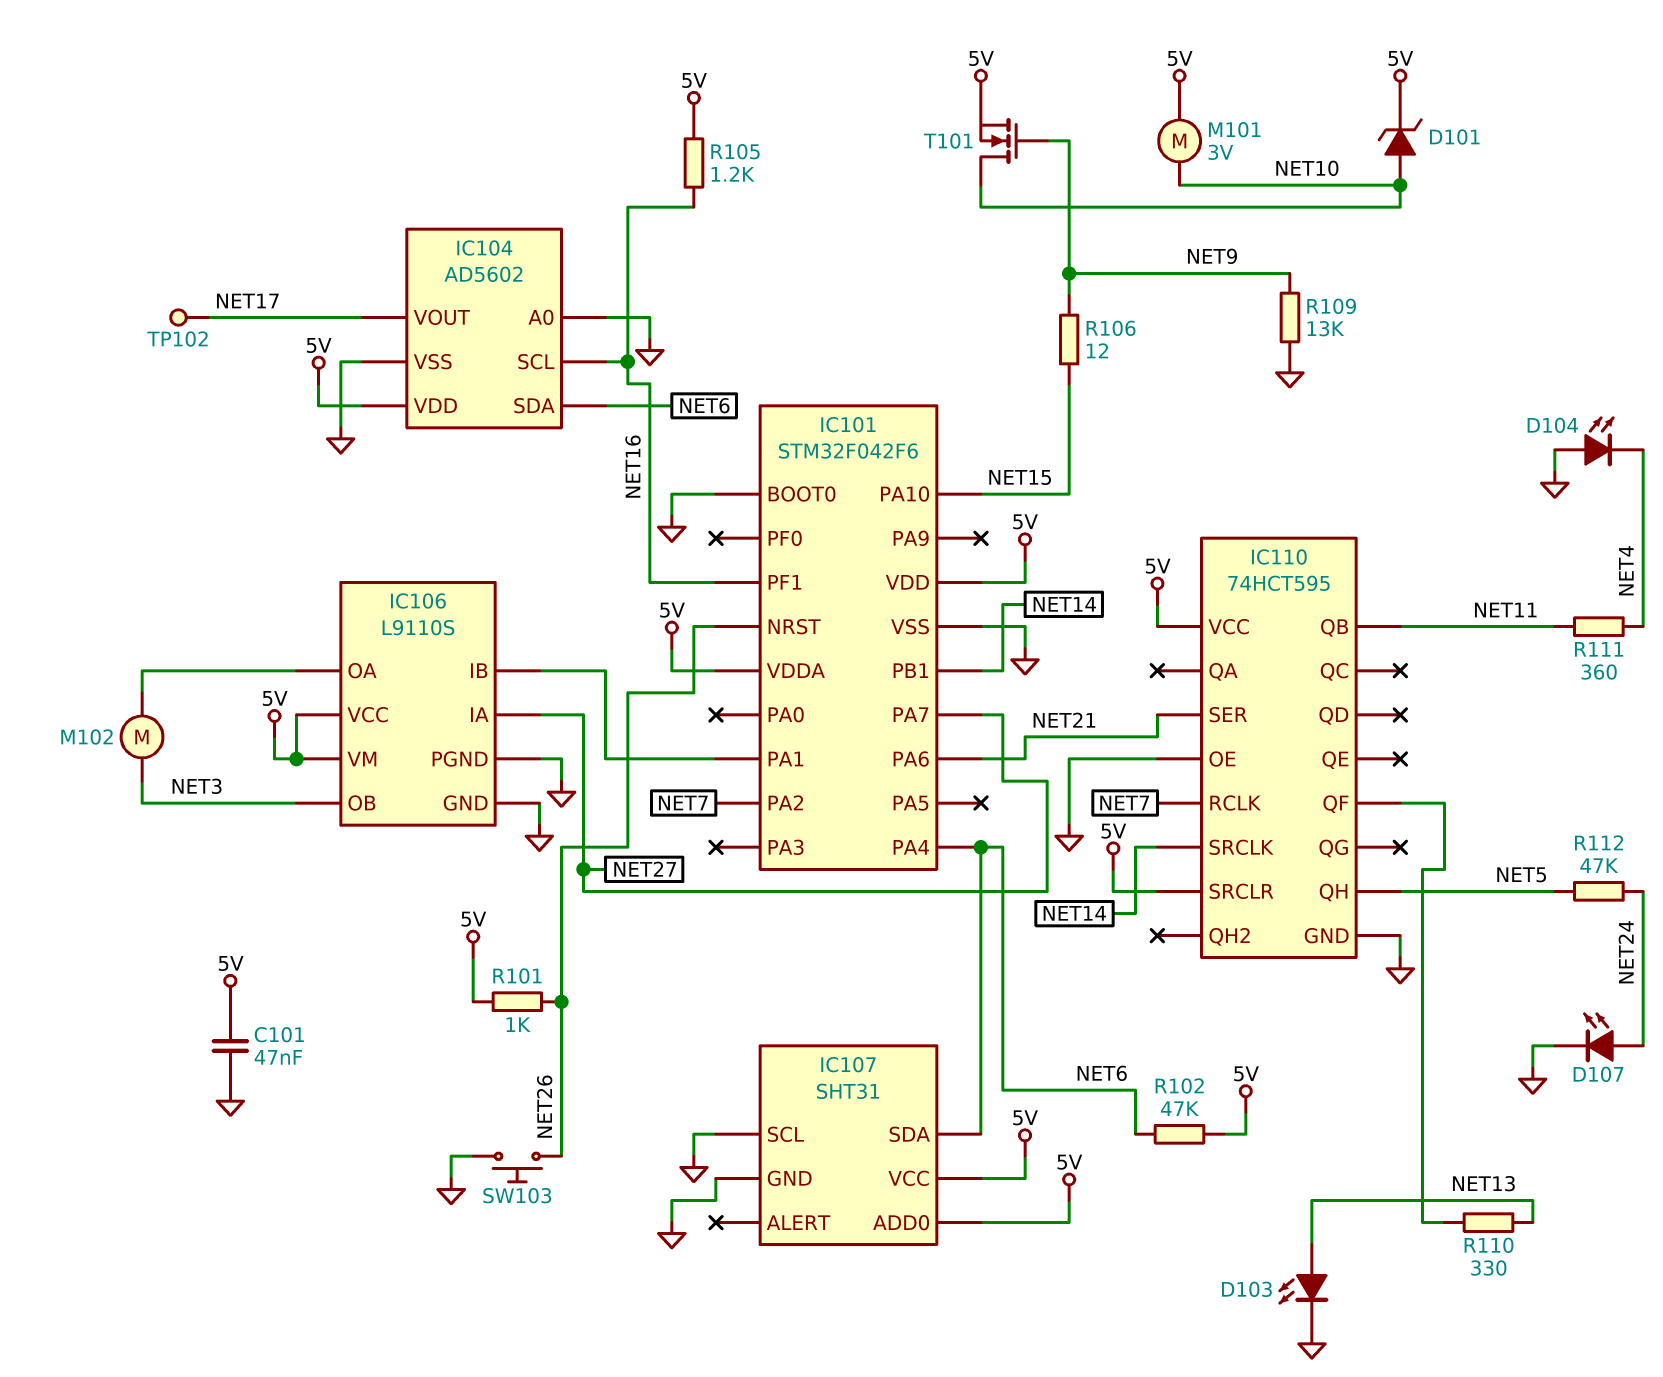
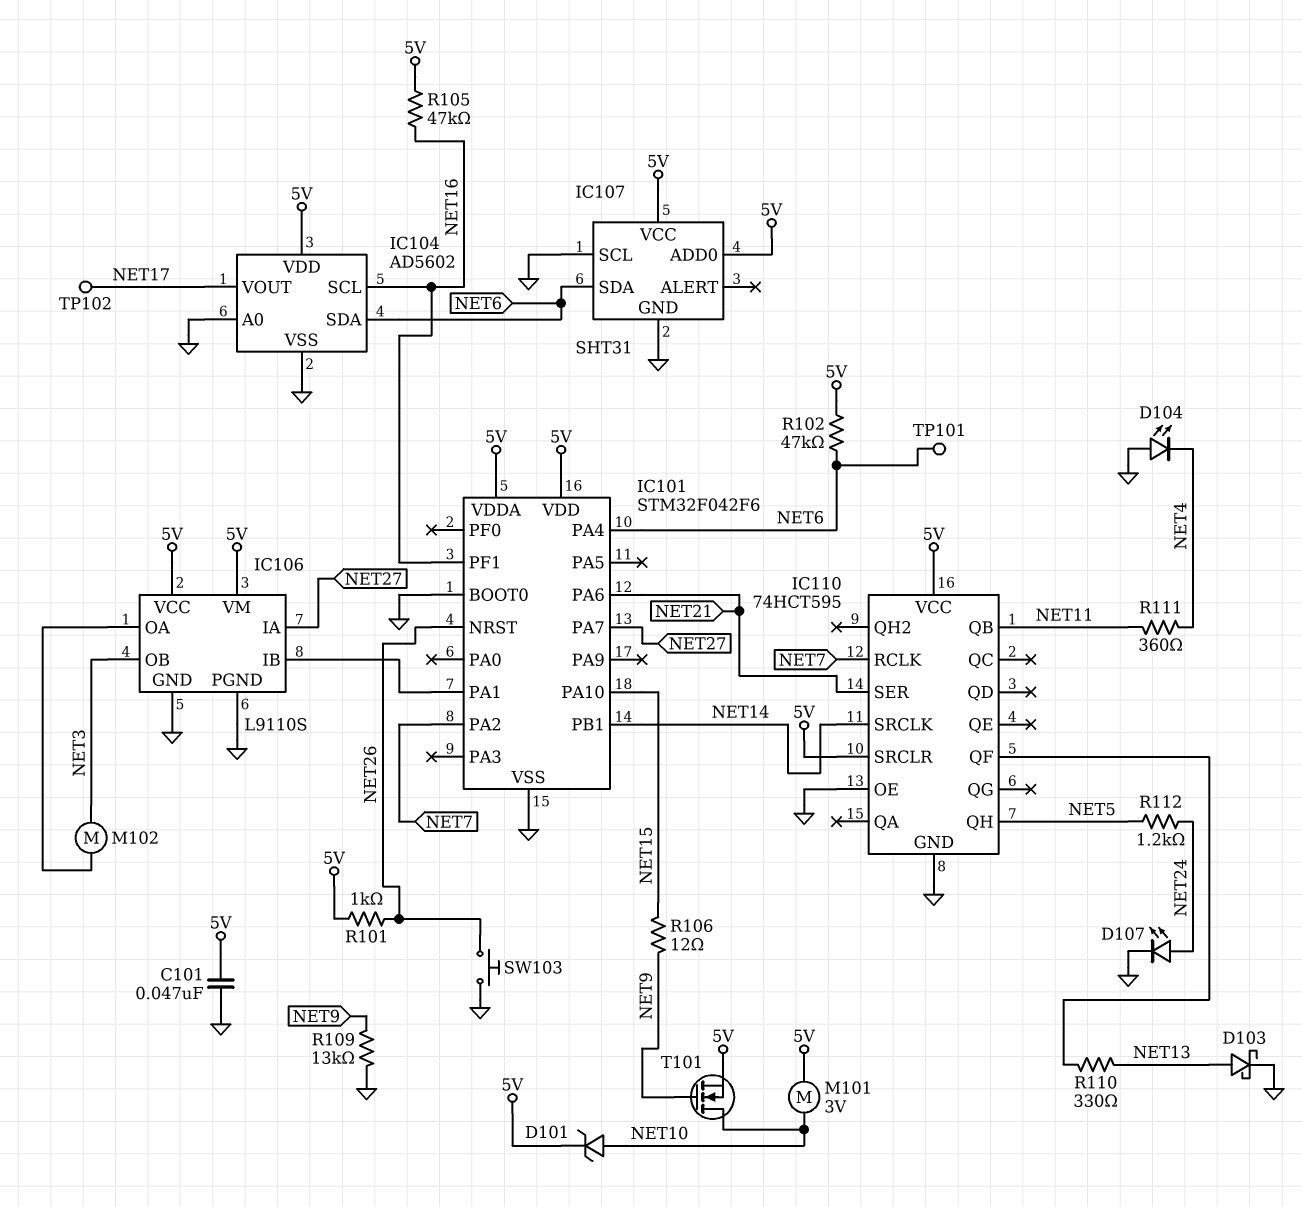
D103: LED (A NET13, K GND) -> schottky (A NET13, K GND)
R105: 1.2k (5V, NET16) -> 47k (5V, NET16)
R112: 47k (NET5, NET24) -> 1.2k (NET5, NET24)
TP101: none -> test point (NET6)

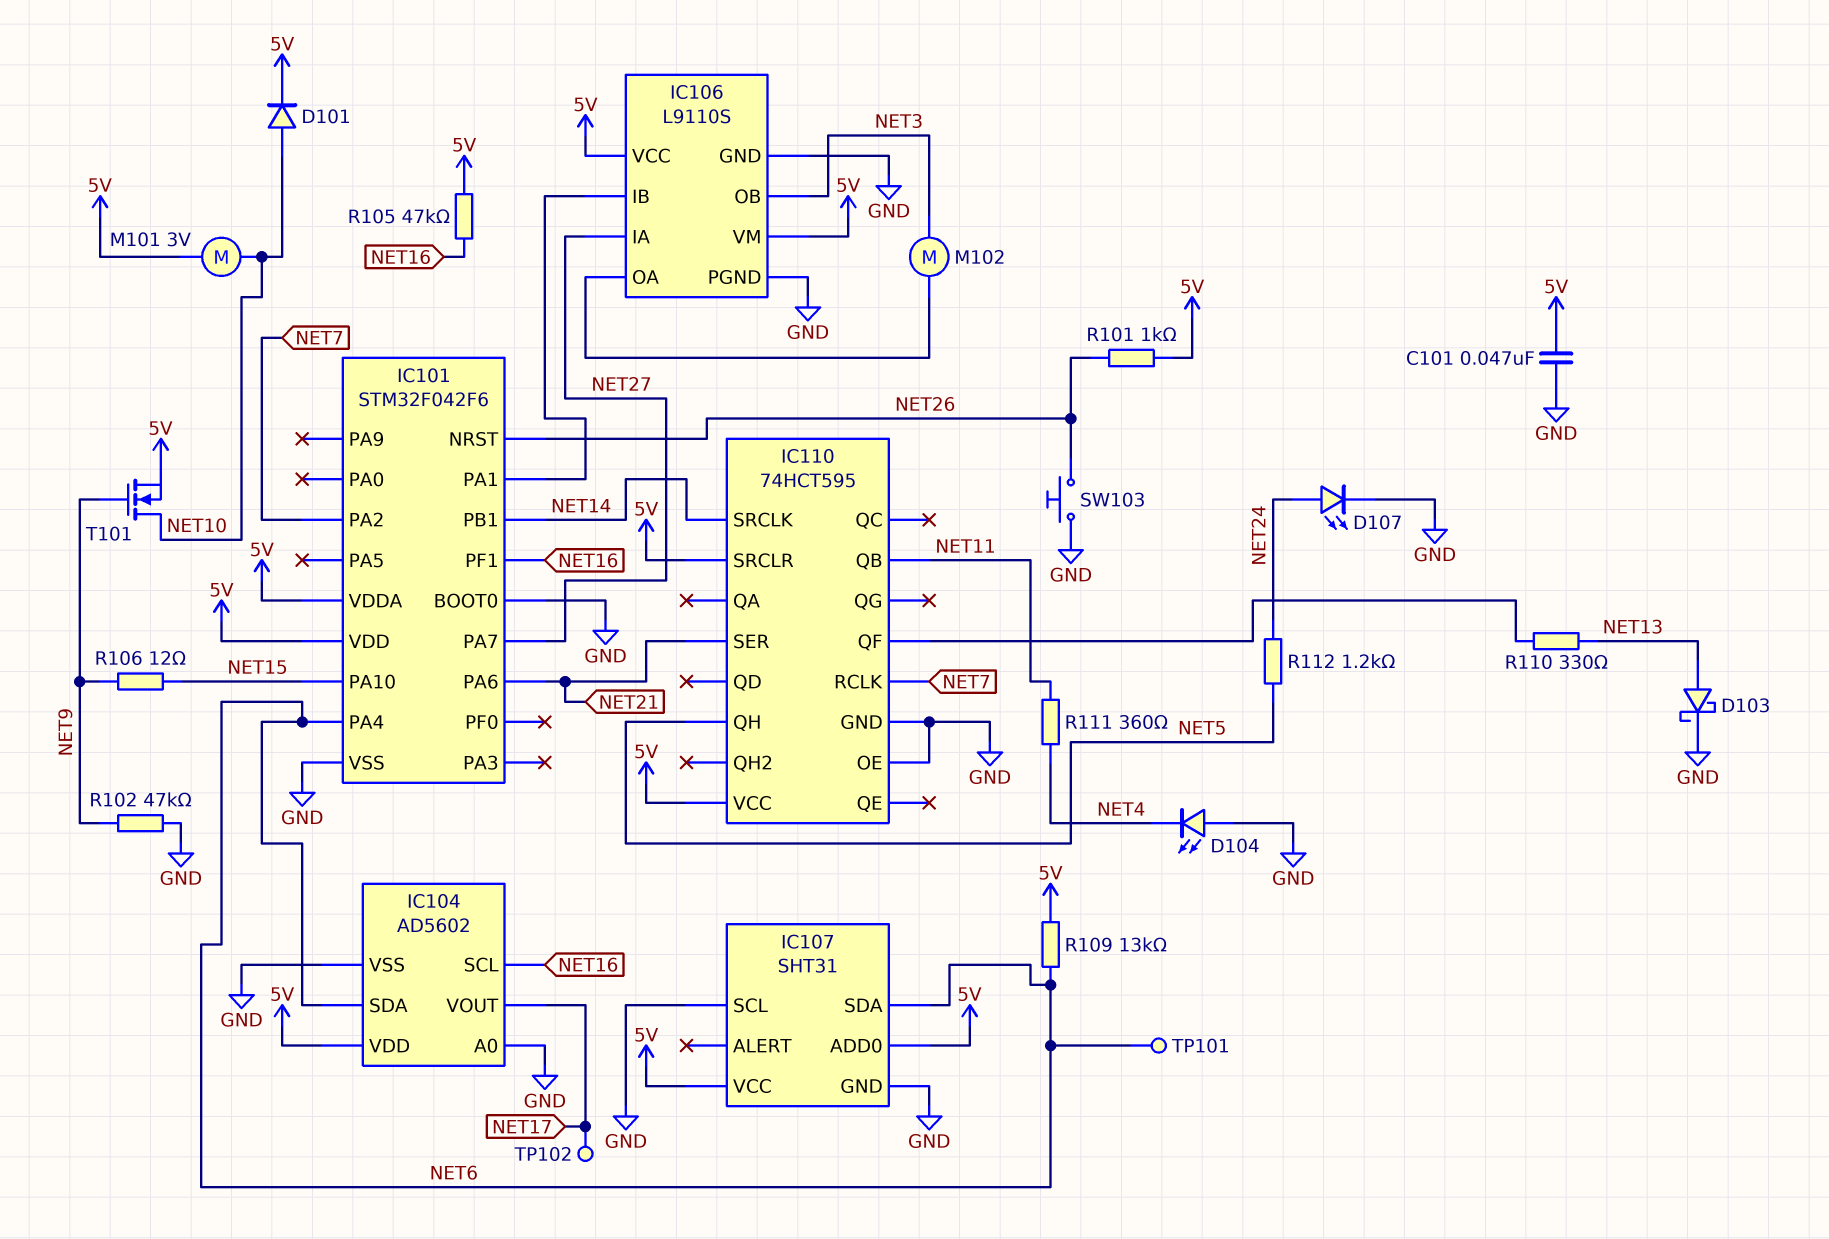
D101: zener (A NET10, K 5V) -> diode (A NET10, K 5V)
R102: 47k (5V, NET6) -> 47k (GND, NET9)
R109: 13k (GND, NET9) -> 13k (5V, NET6)

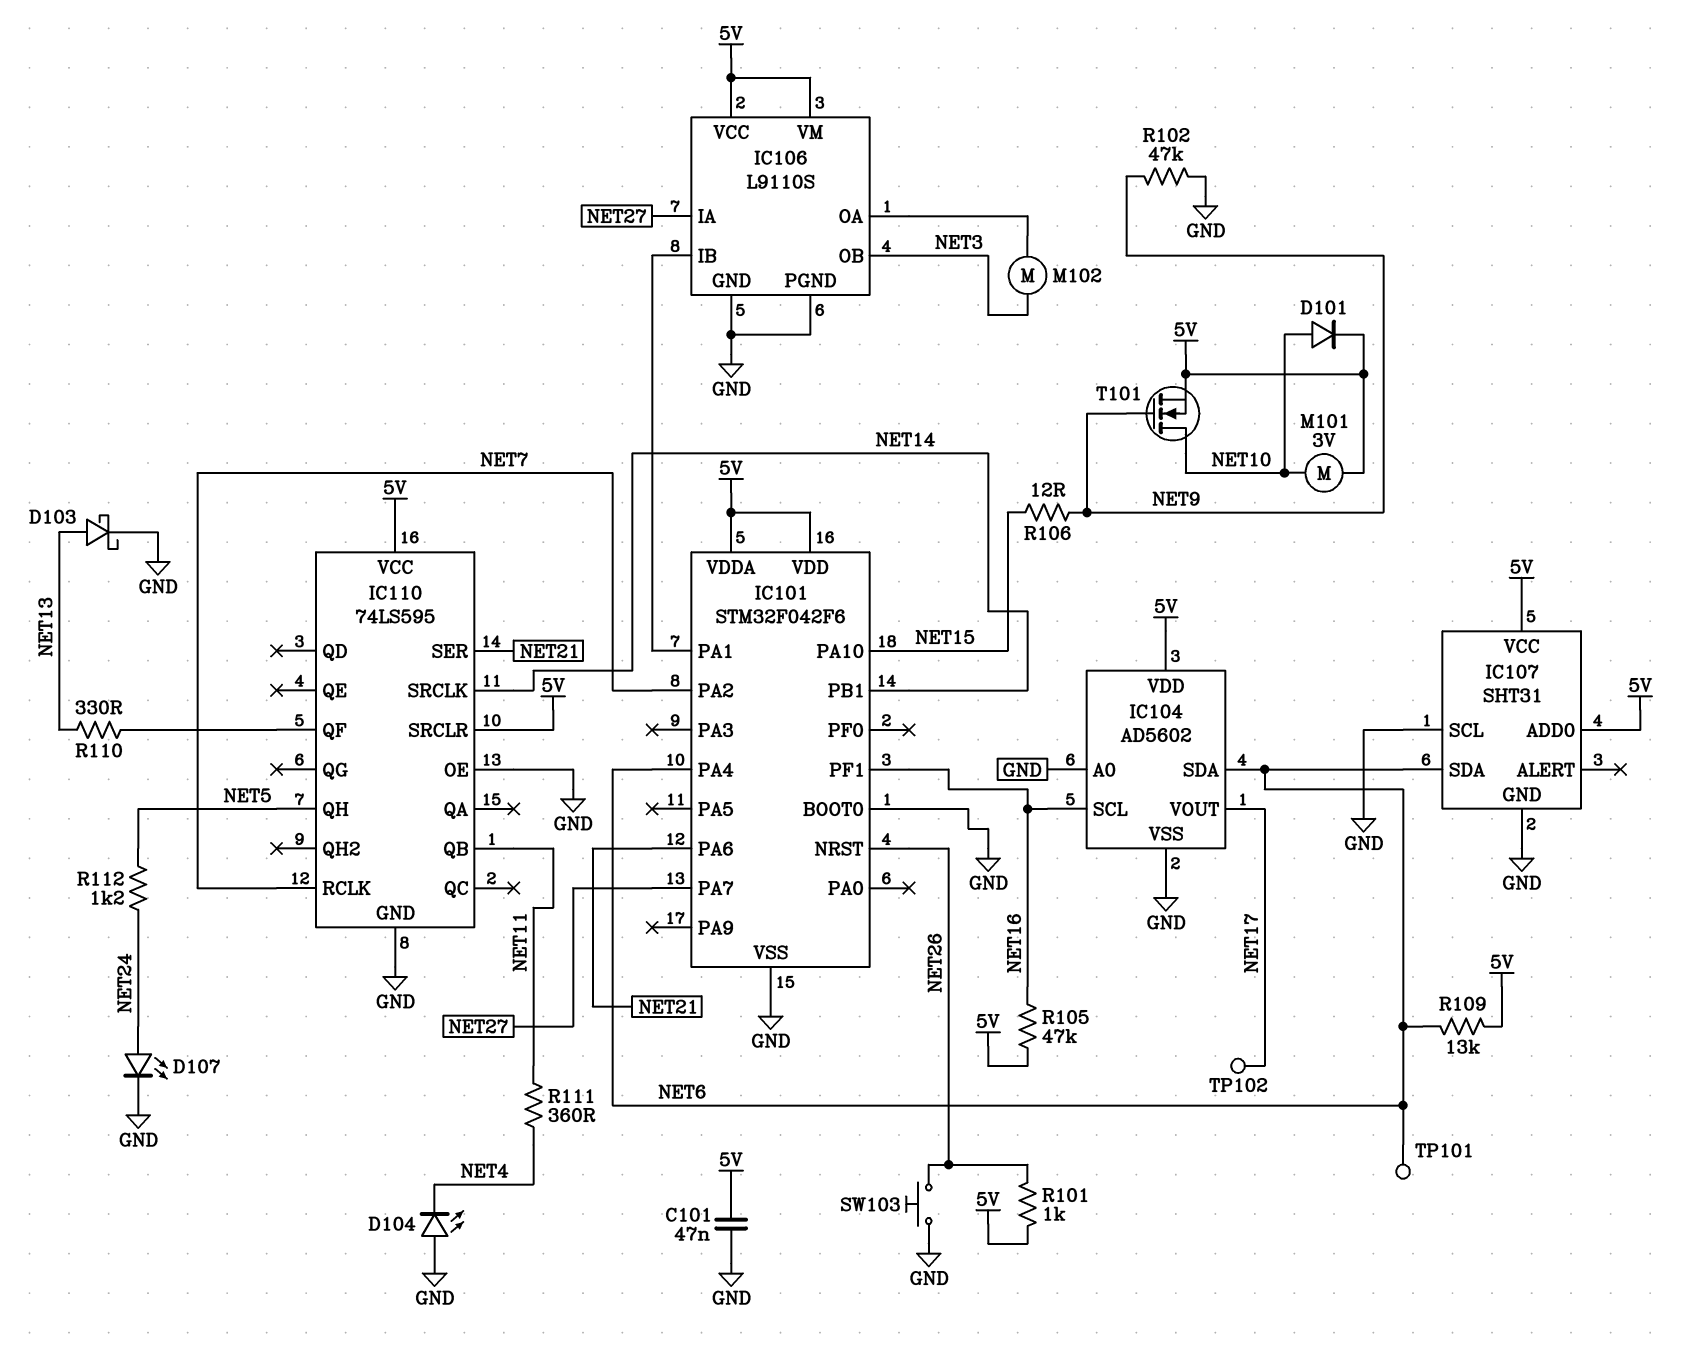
IC110: 74HCT595 -> 74LS595

